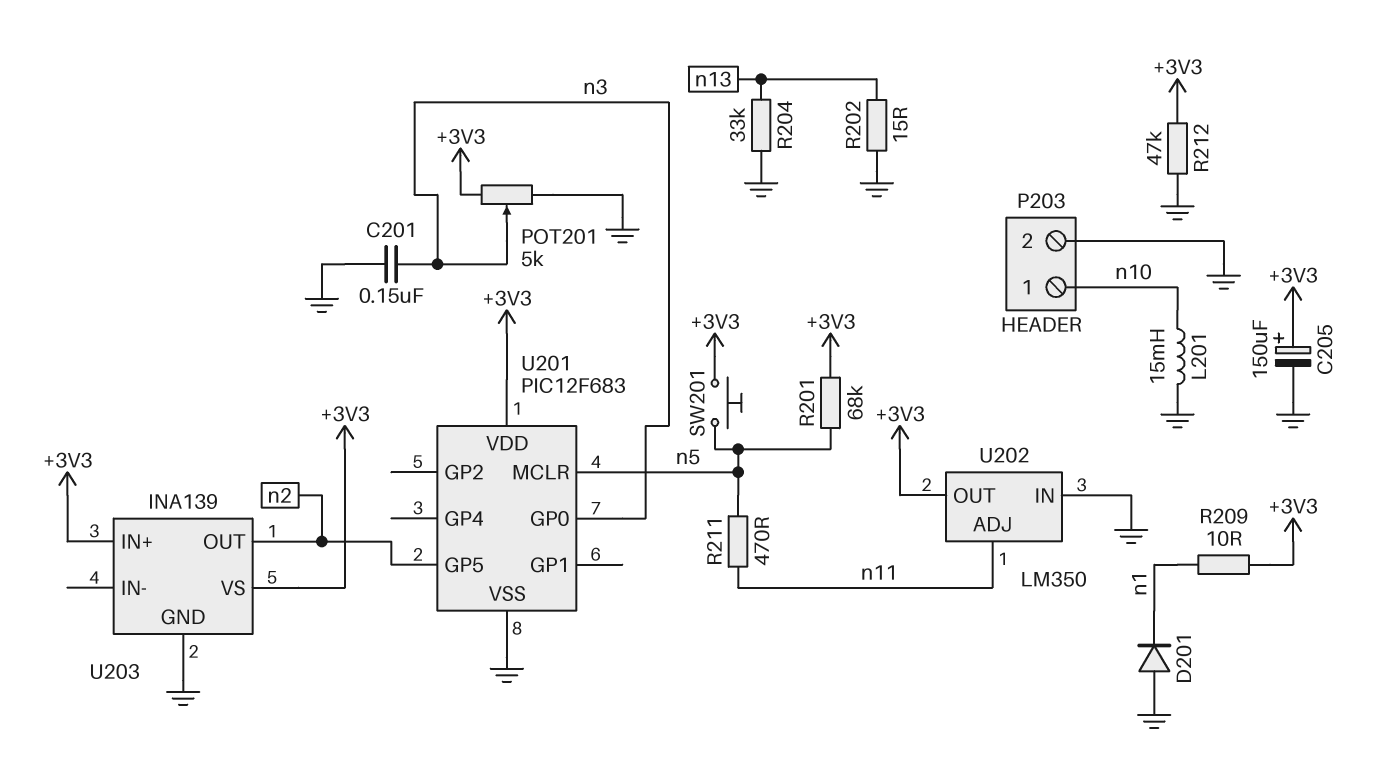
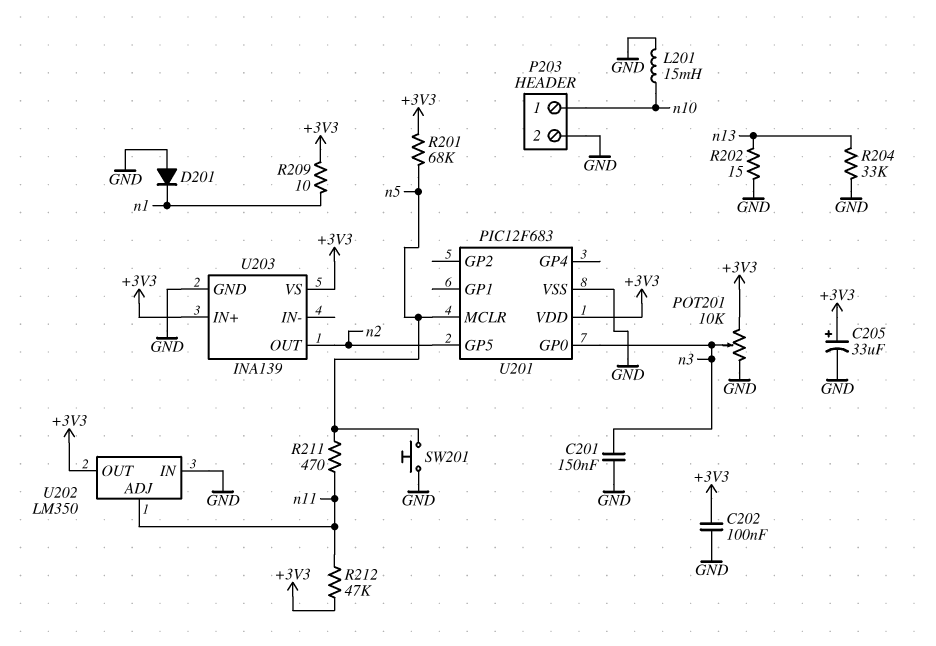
C202: none -> 100nF (+3V3, GND)
C205: 150uF (plus +3V3, minus GND) -> 33uF (plus +3V3, minus GND)
POT201: 5k (+3V3, GND, wiper n3) -> 10k (+3V3, GND, wiper n3)
R212: 47k (+3V3, GND) -> 47k (+3V3, n11)
SW201: button (+3V3, n5) -> button (GND, n5)

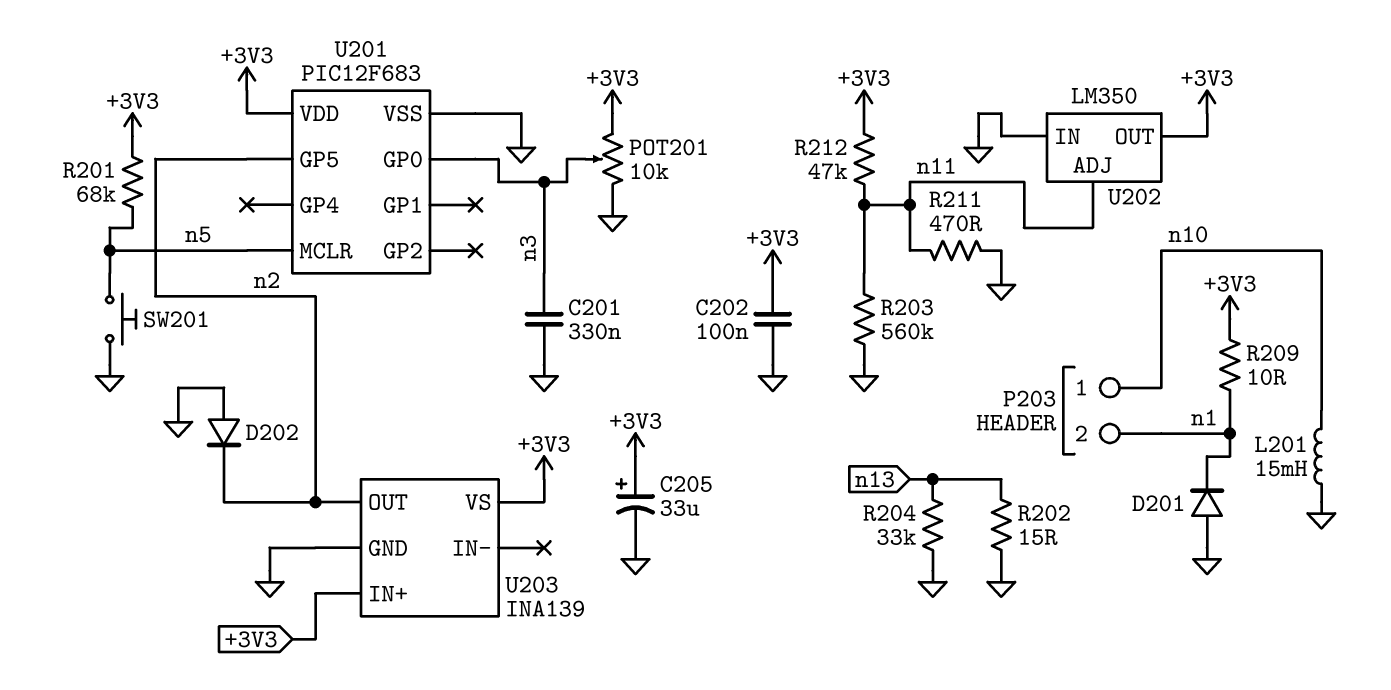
C201: 150nF (GND, n3) -> 330nF (GND, n3)
D202: none -> diode (A GND, K n2)
P203 pin 2: GND -> n1
R203: none -> 560k (GND, n11)
R211: 470 (n5, n11) -> 470 (GND, n11)

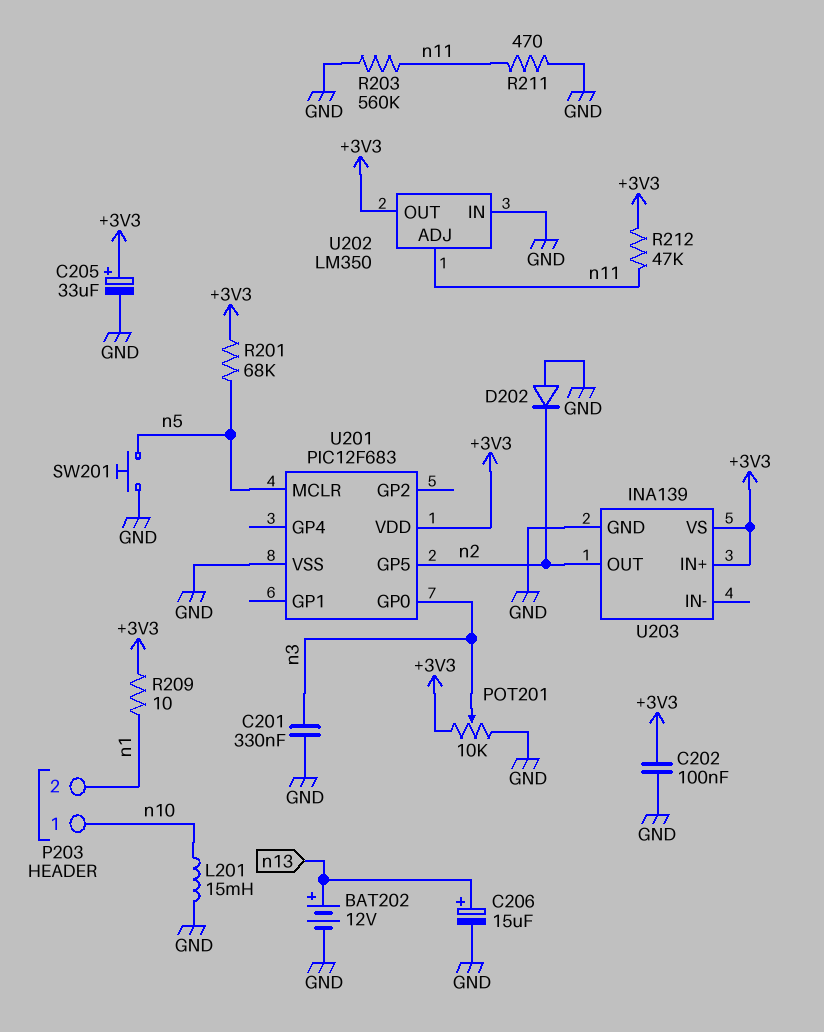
BAT202: none -> 12V (plus n13, minus GND)
C206: none -> 15uF (plus n13, minus GND)
D201: diode (A GND, K n1) -> none
R202: 15 (GND, n13) -> none
R204: 33k (GND, n13) -> none

